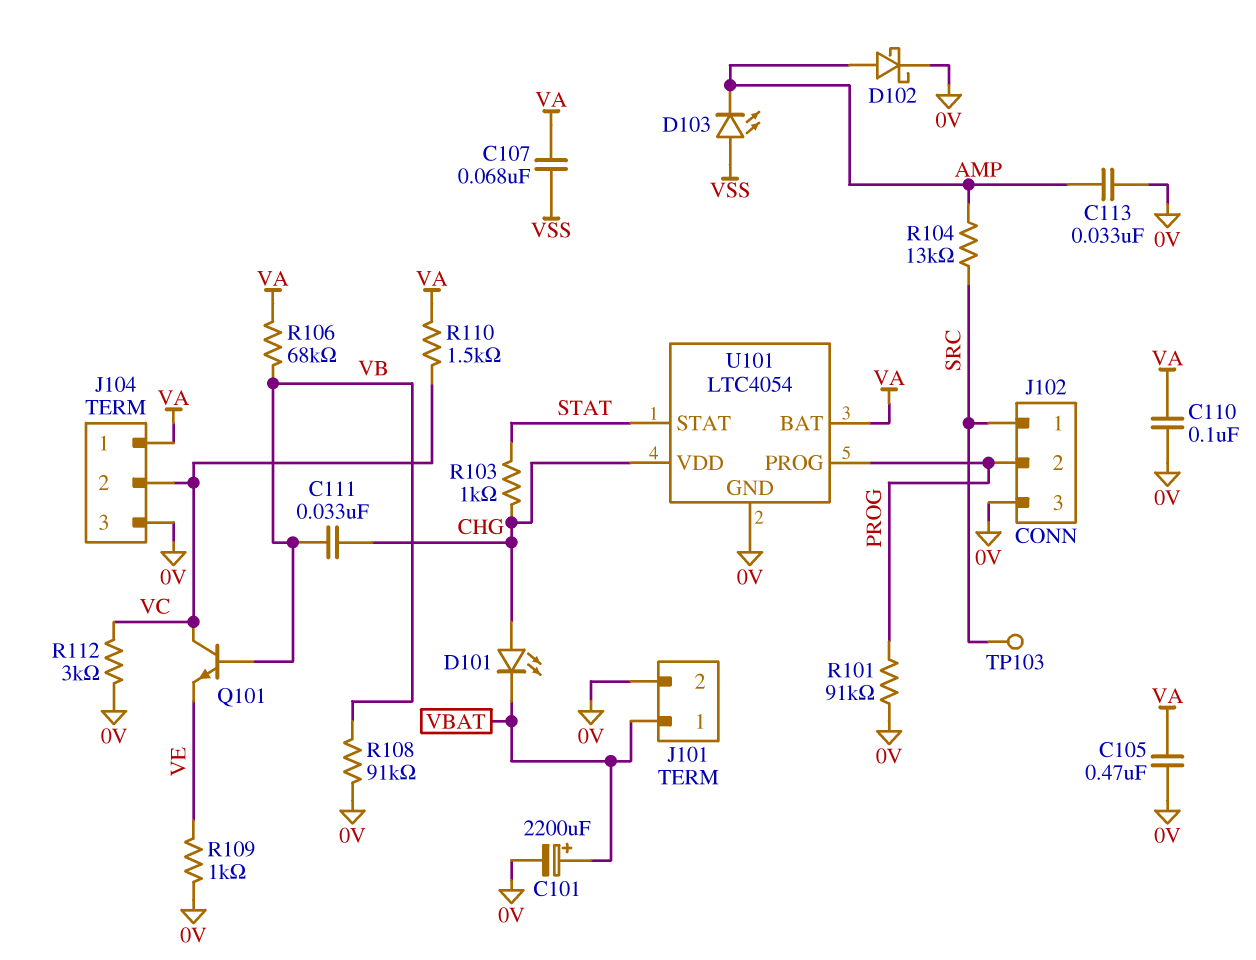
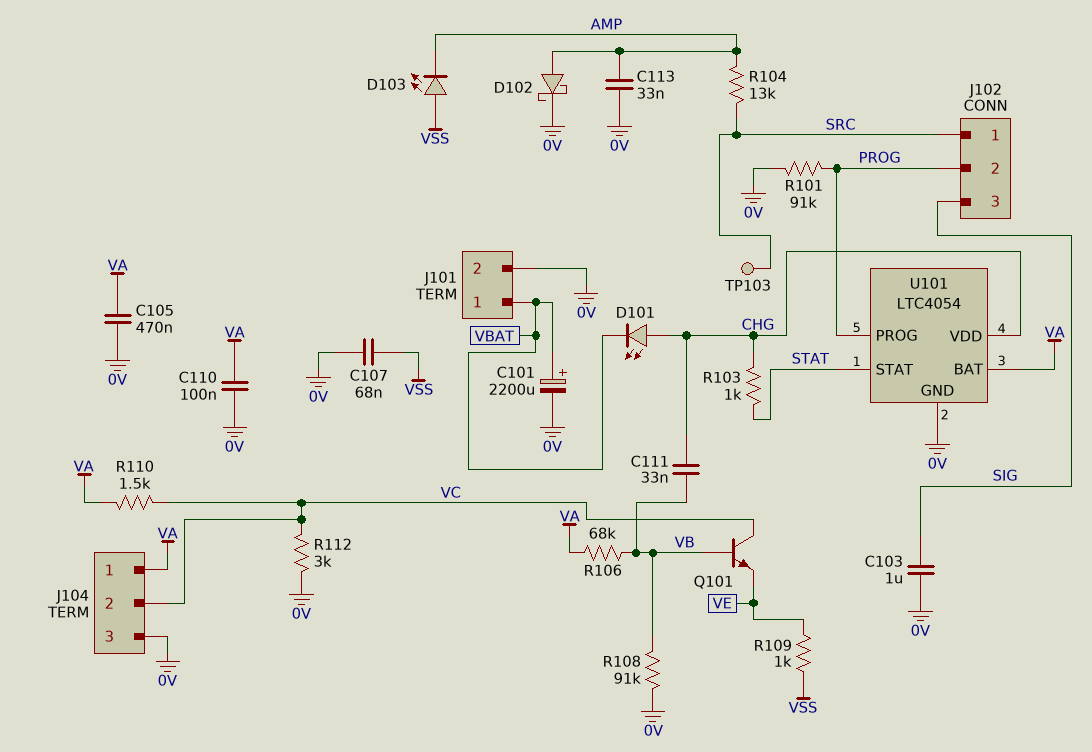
C103: none -> 1uF (0V, SIG)
C107: 68nF (VA, VSS) -> 68nF (0V, VSS)
J102 pin 3: 0V -> SIG
R109: 1k (0V, VE) -> 1k (VE, VSS)

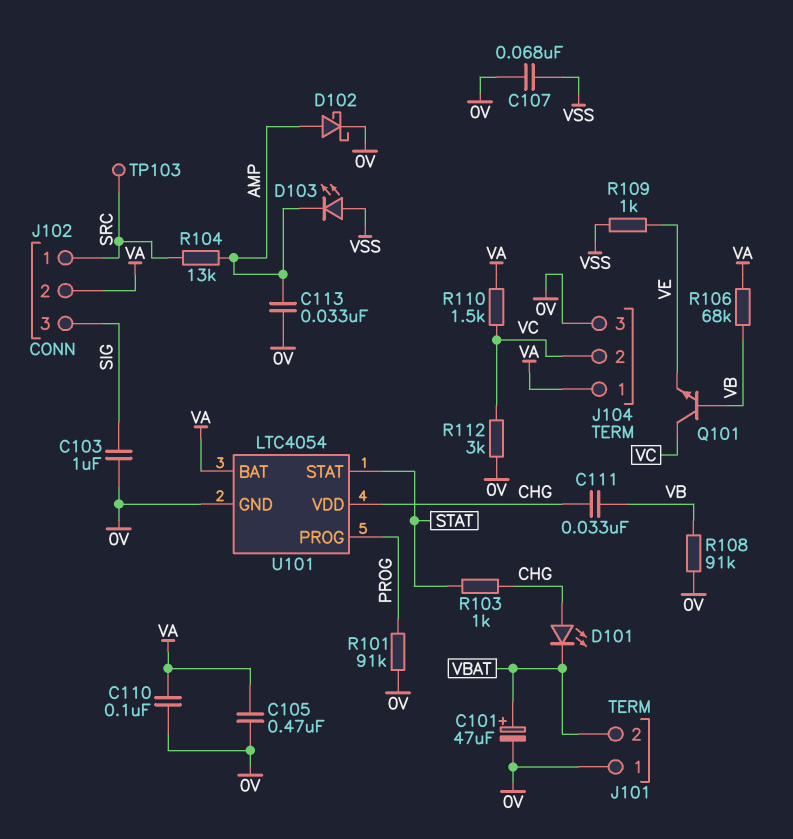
C101: 2200uF (plus VBAT, minus 0V) -> 47uF (plus VBAT, minus 0V)
J101 pin 1: VBAT -> 0V
J101 pin 2: 0V -> VBAT
J102 pin 2: PROG -> VA

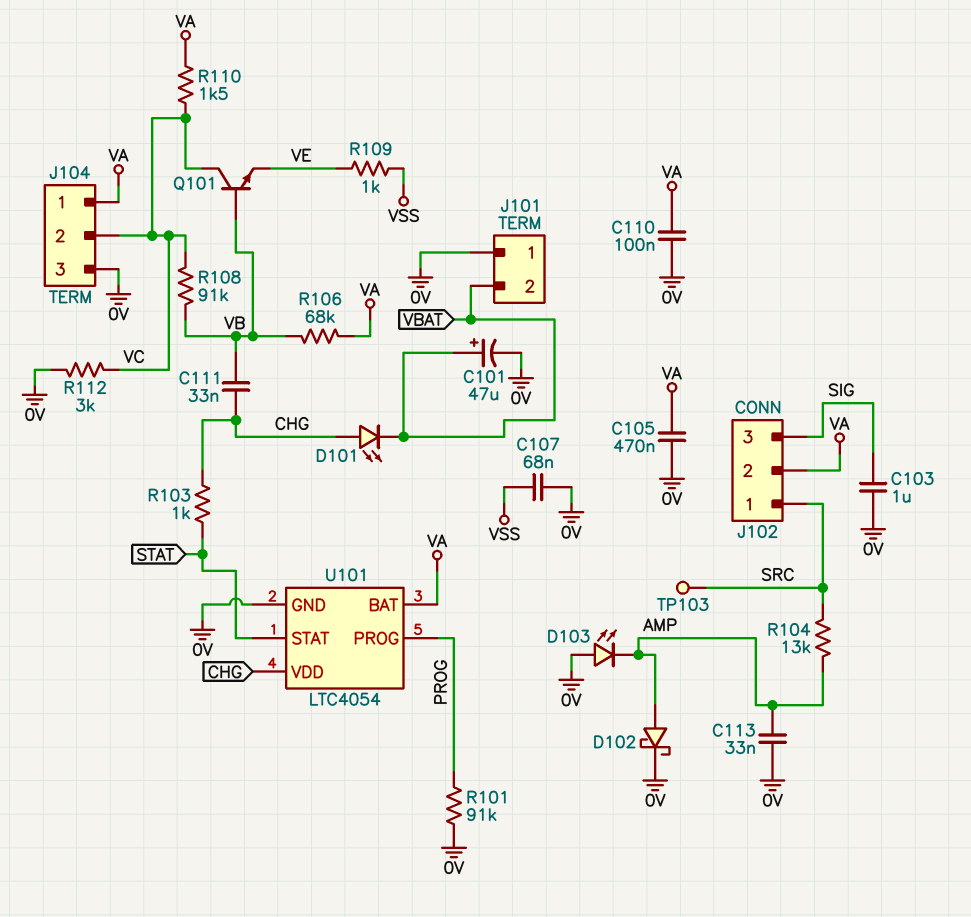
D103: LED (A VSS, K AMP) -> LED (A 0V, K AMP)
R108: 91k (0V, VB) -> 91k (VB, VC)

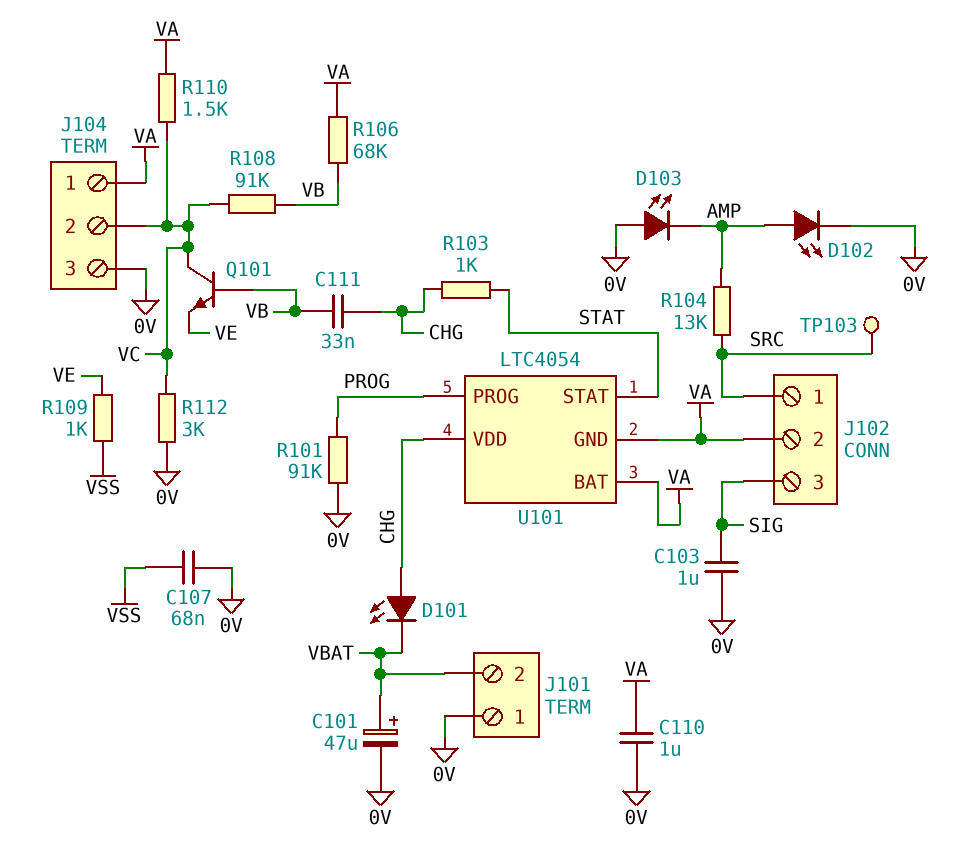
C105: 470nF (0V, VA) -> none
C110: 100nF (0V, VA) -> 1uF (0V, VA)
C113: 33nF (0V, AMP) -> none
D102: schottky (A AMP, K 0V) -> LED (A AMP, K 0V)
U101 pin GND: 0V -> VA

